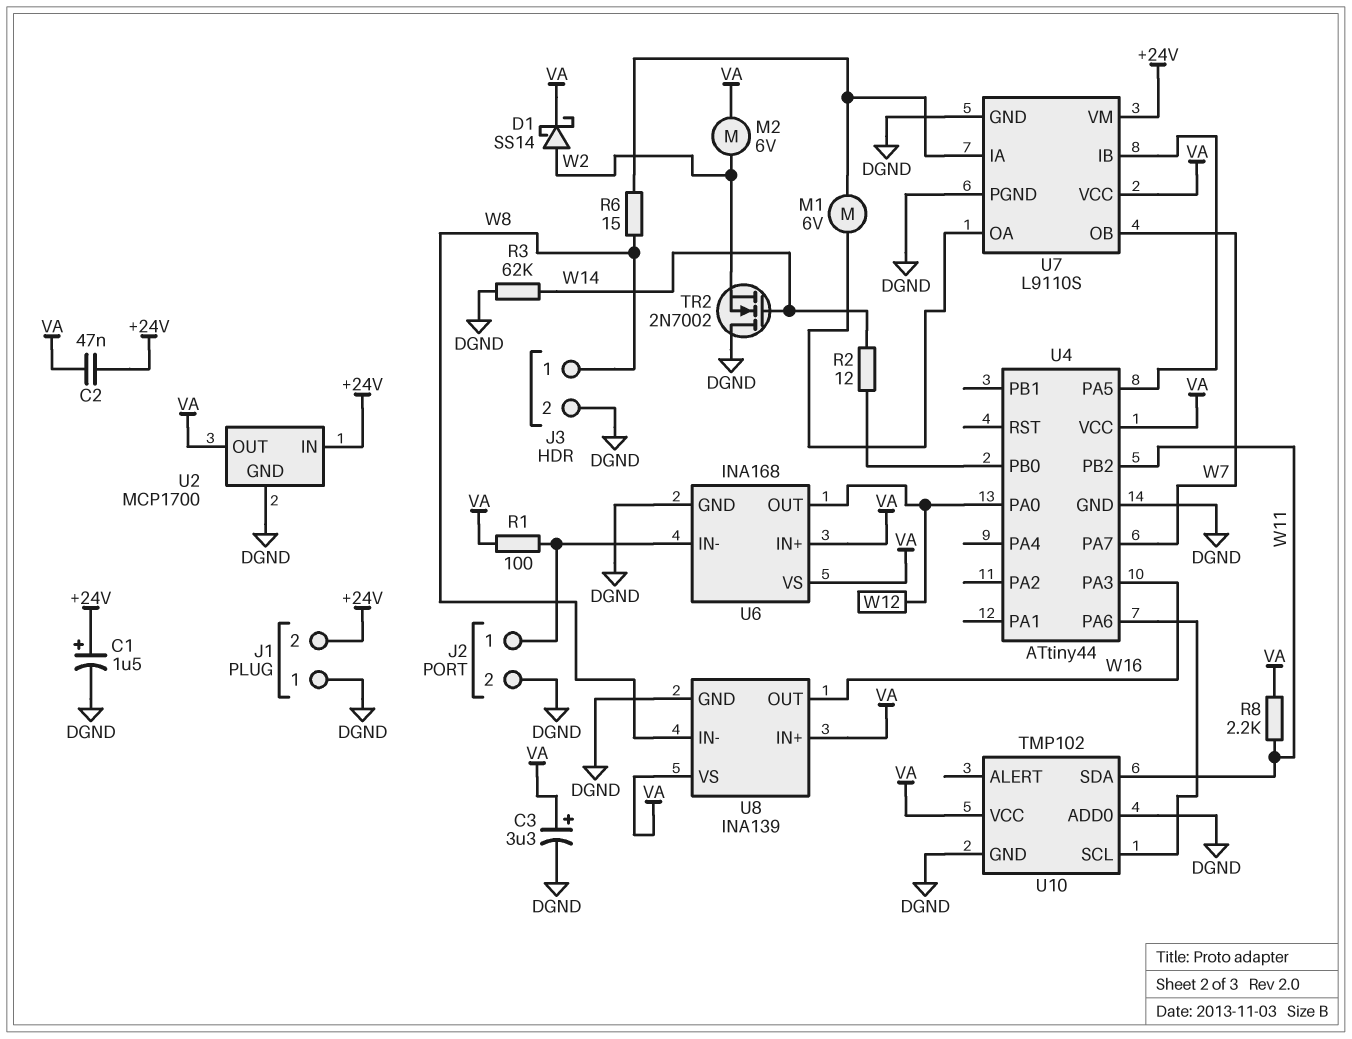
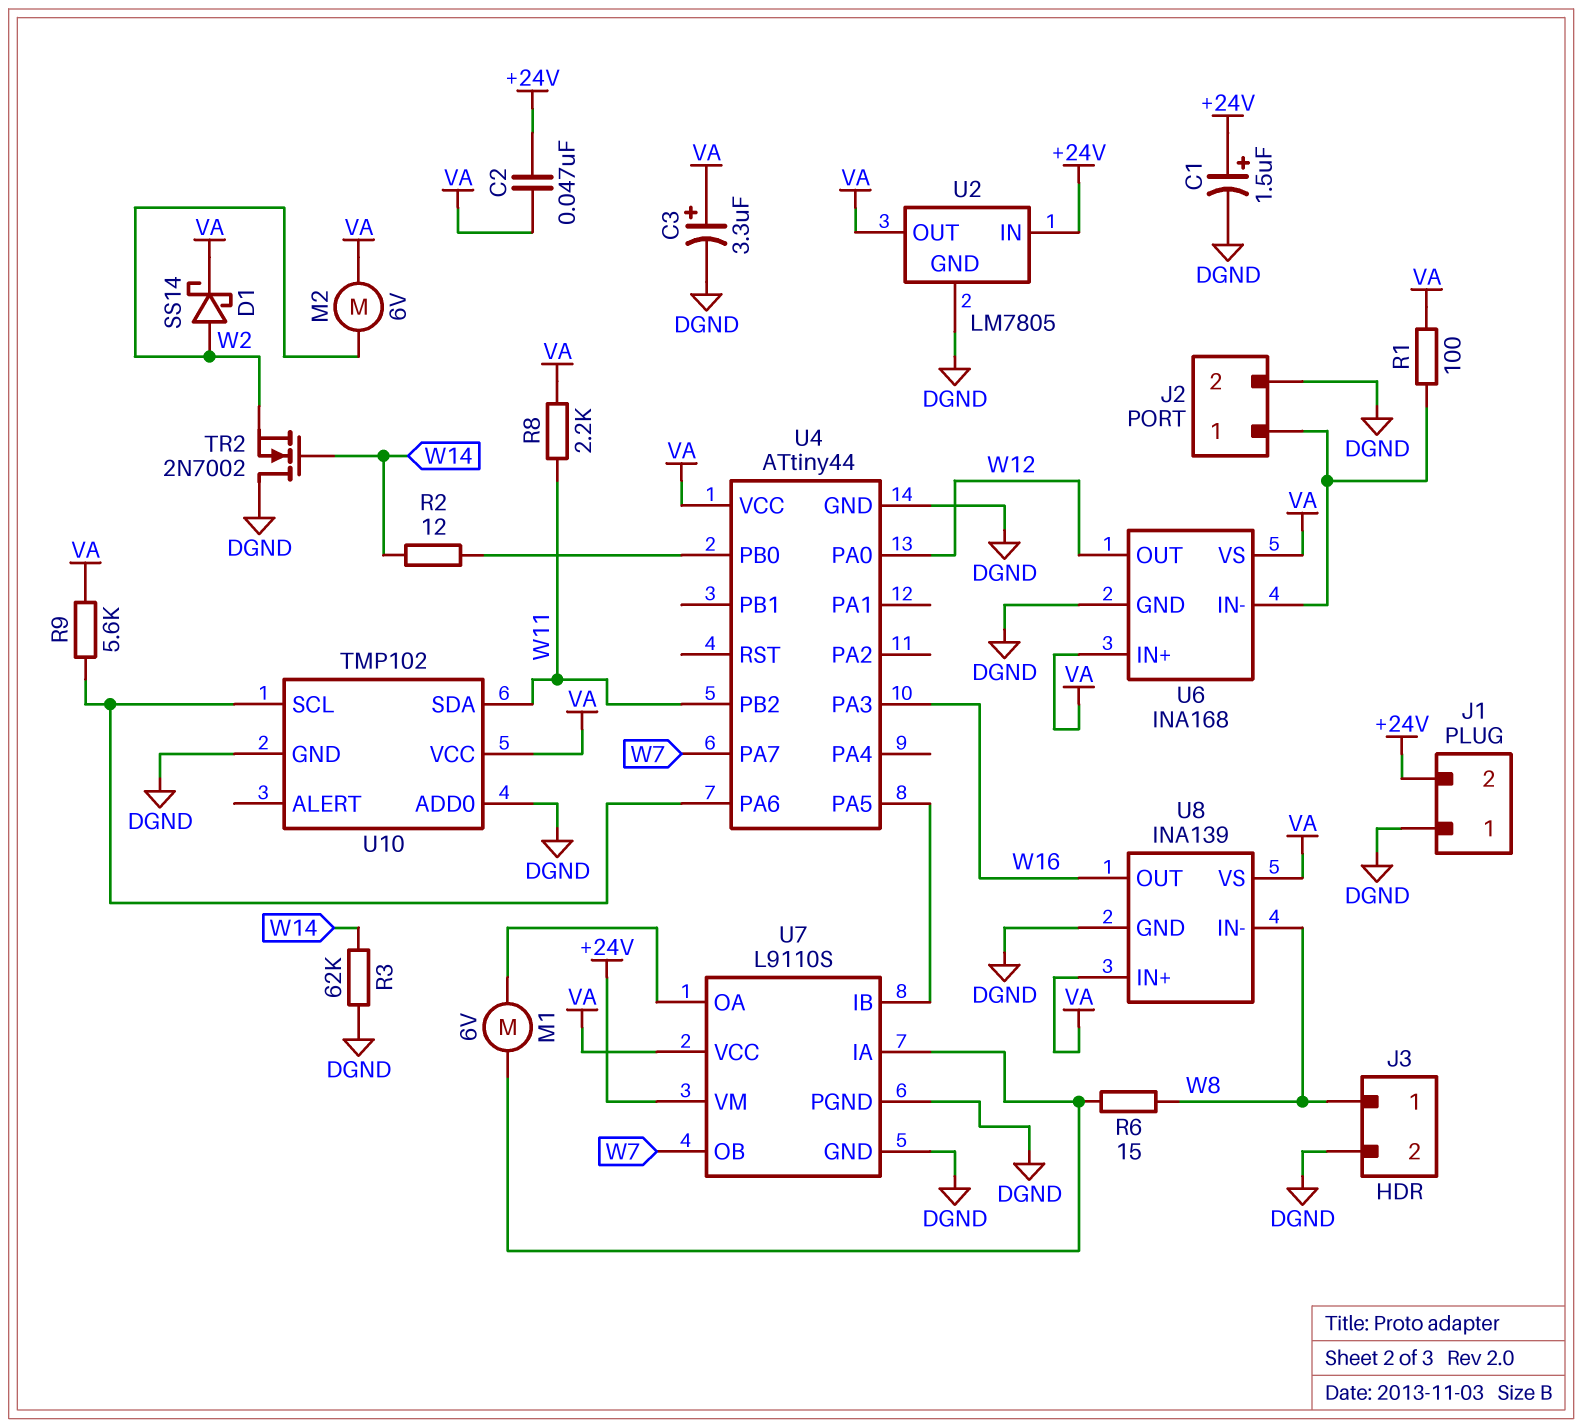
R9: none -> 5.6k (U4/PA6, VA)
U2: MCP1700 -> LM7805

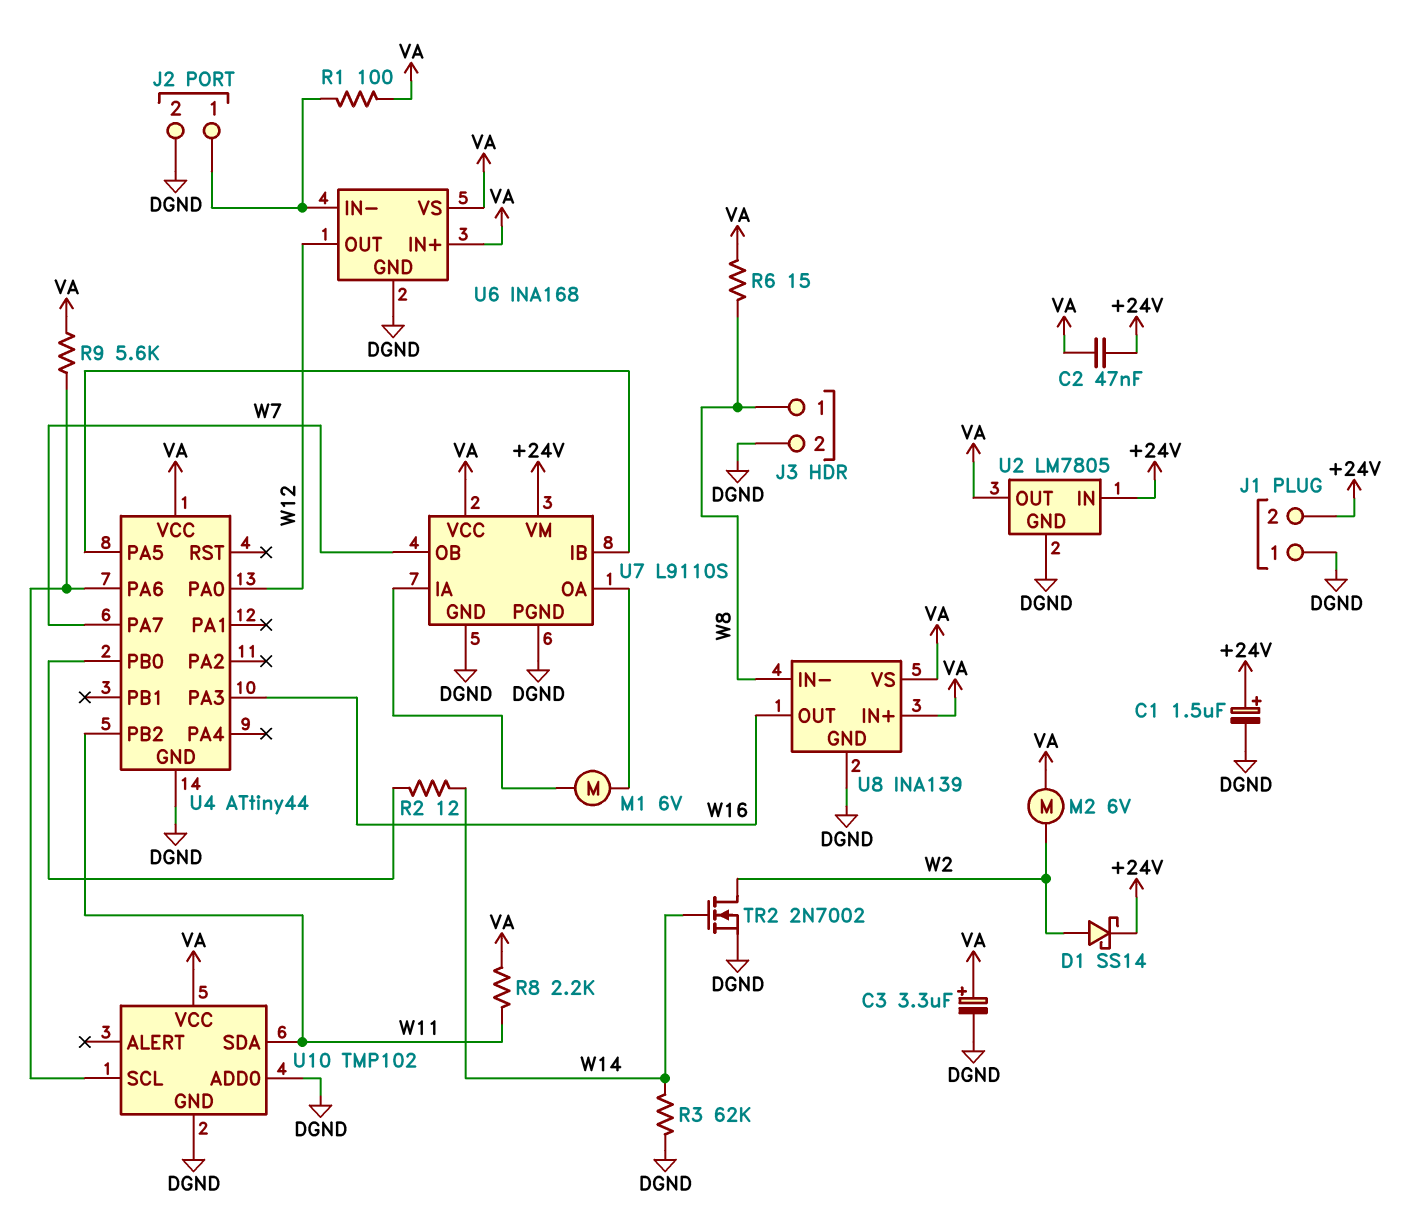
D1: schottky SS14 (A W2, K VA) -> schottky SS14 (A W2, K +24V)
R6: 15 (U7/IA, W8) -> 15 (VA, W8)
TR2: NMOS 2N7002 (G W14, D DGND, S W2) -> NMOS 2N7002 (G W14, D W2, S DGND)

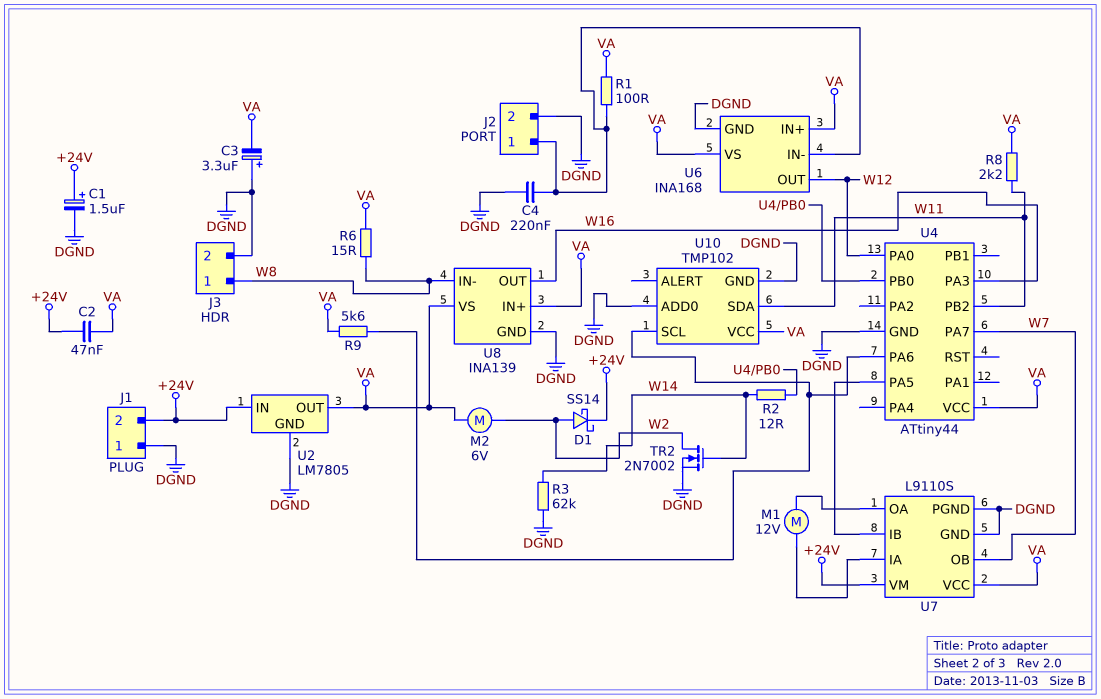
C3: 3.3uF (plus VA, minus DGND) -> 3.3uF (plus DGND, minus VA)
C4: none -> 220nF (DGND, J2/1)
M1: motor 6V (U7/IA, U7/OA) -> motor 12V (U7/IA, U7/OA)

